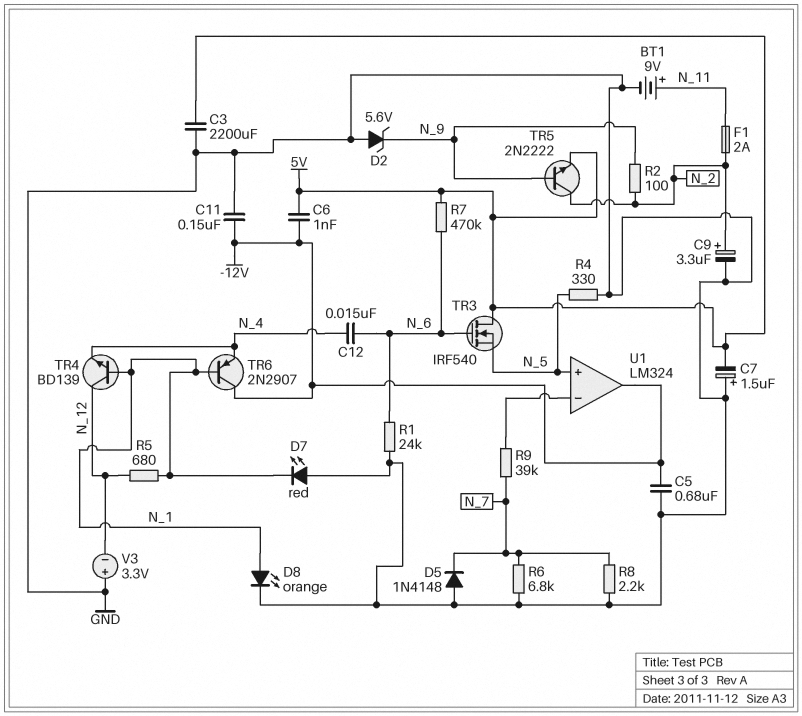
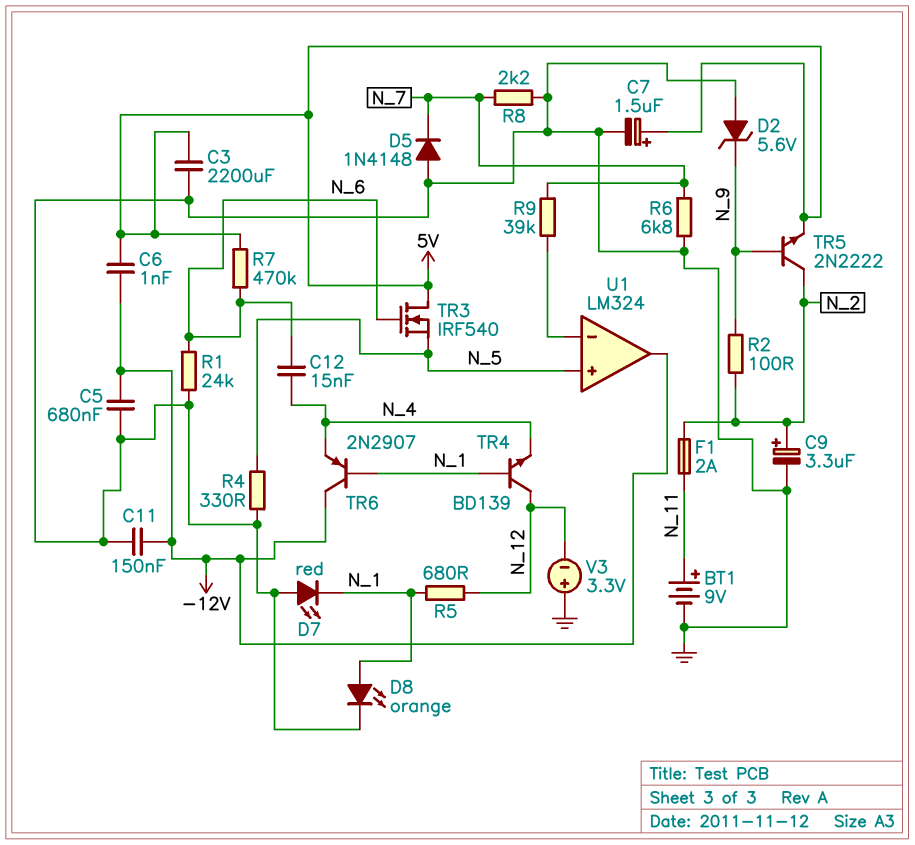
C7: 1.5uF (plus GND, minus 5V) -> 1.5uF (plus 5V, minus GND)

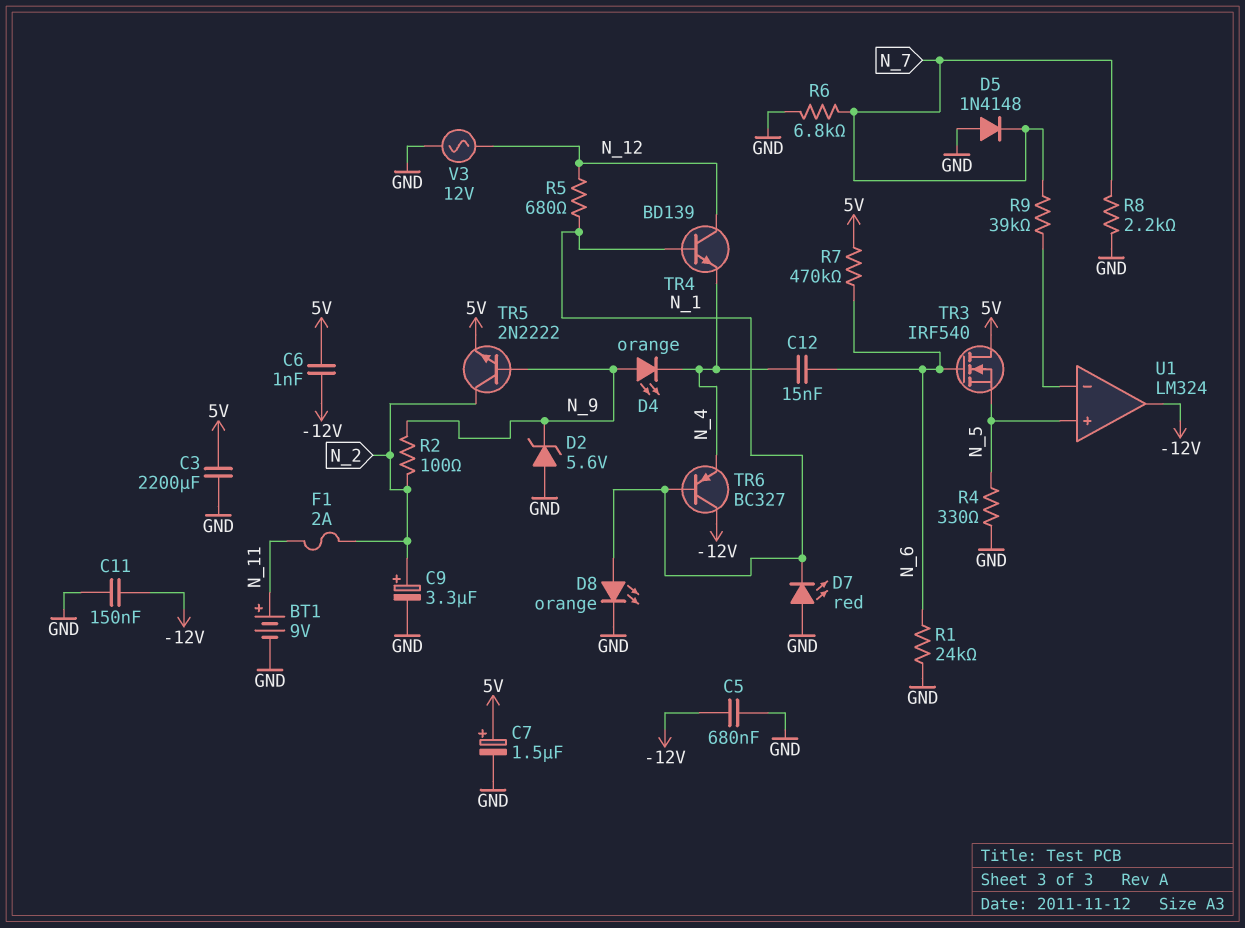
D4: none -> LED orange (A N_9, K N_4)
TR6: PNP 2N2907 (B N_1, C -12V, E N_4) -> PNP BC327 (B N_1, C -12V, E N_4)
V3: 3.3V (plus GND, minus N_12) -> AC 12V (GND, N_12)

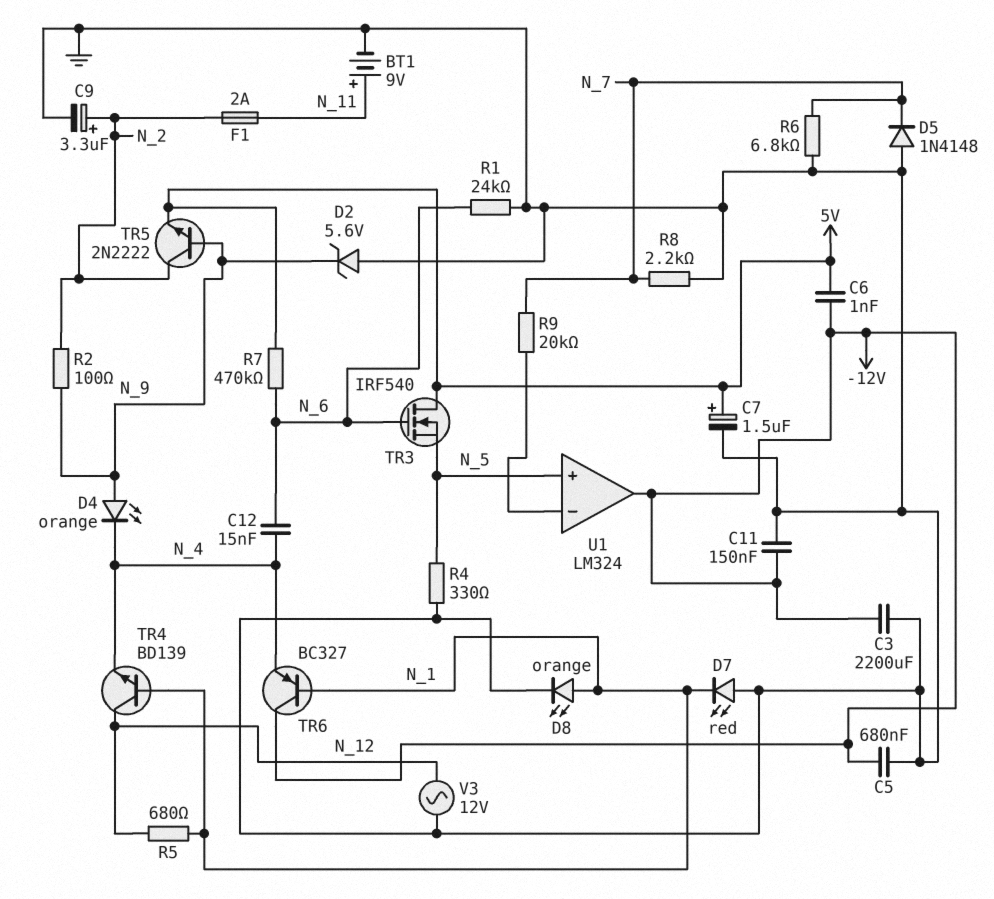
C3: 2200uF (5V, GND) -> 2200uF (-12V, GND)
R9: 39k (N_7, U1/in-) -> 20k (N_7, U1/in-)

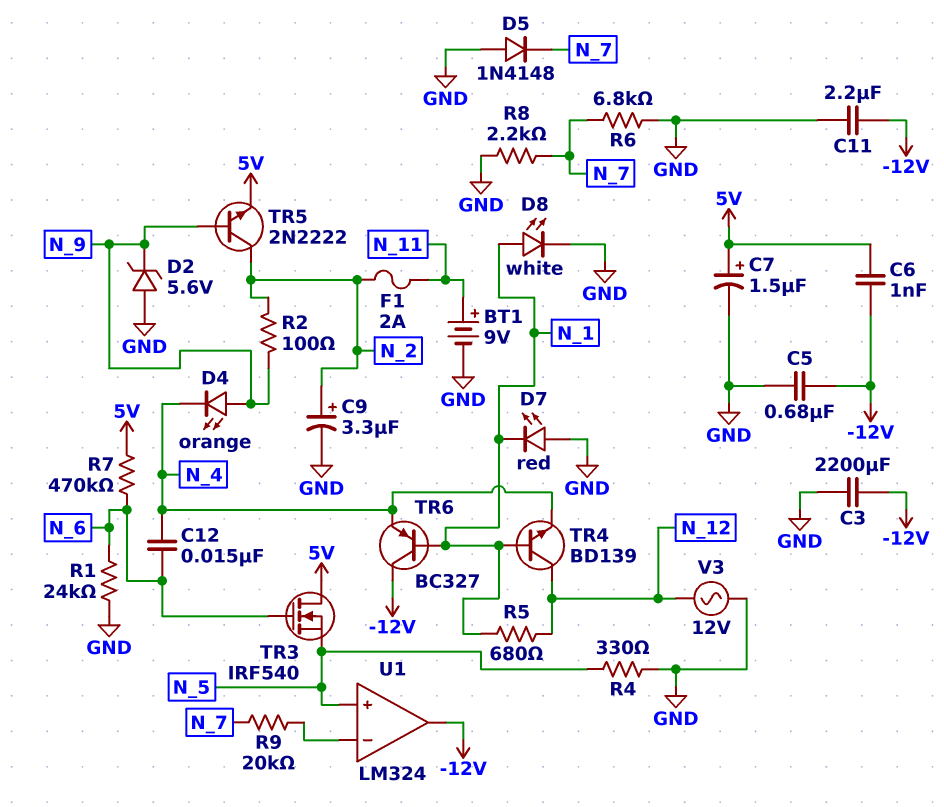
C11: 150nF (-12V, GND) -> 2.2uF (-12V, GND)
D8: LED orange (A N_1, K GND) -> LED white (A N_1, K GND)

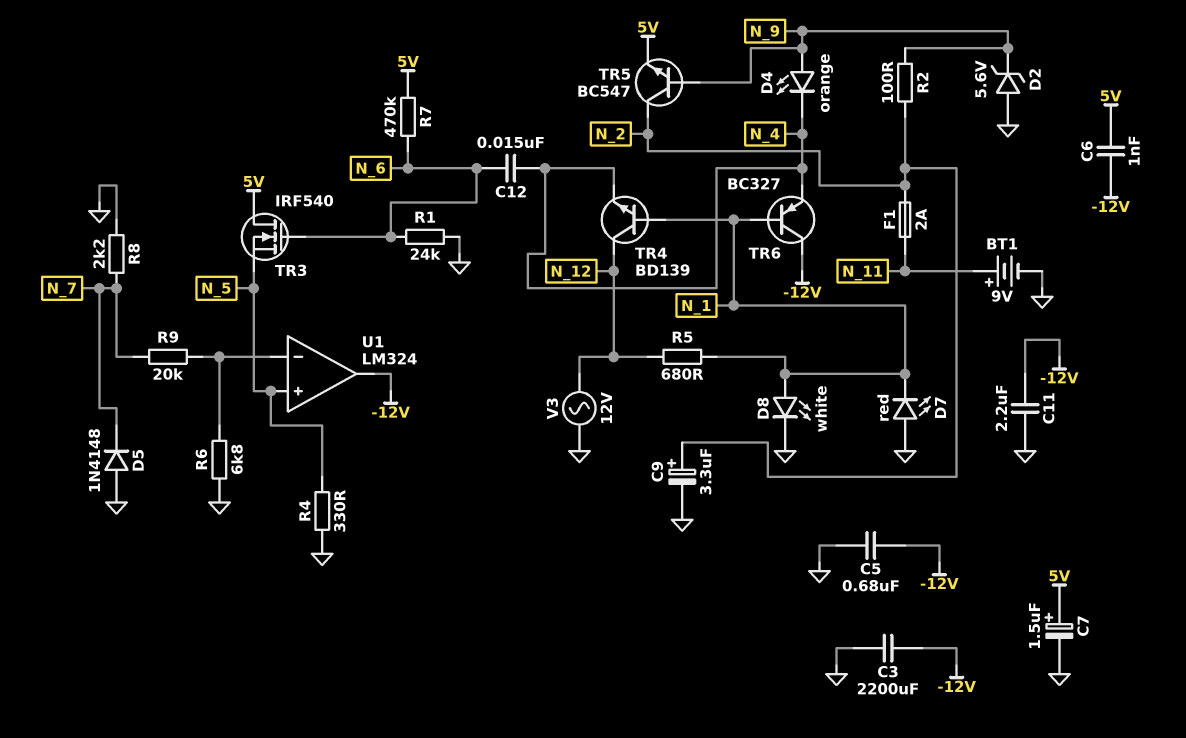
R6: 6.8k (GND, N_7) -> 6.8k (GND, U1/in-)
TR5: NPN 2N2222 (B N_9, C N_2, E 5V) -> NPN BC547 (B N_9, C N_2, E 5V)

